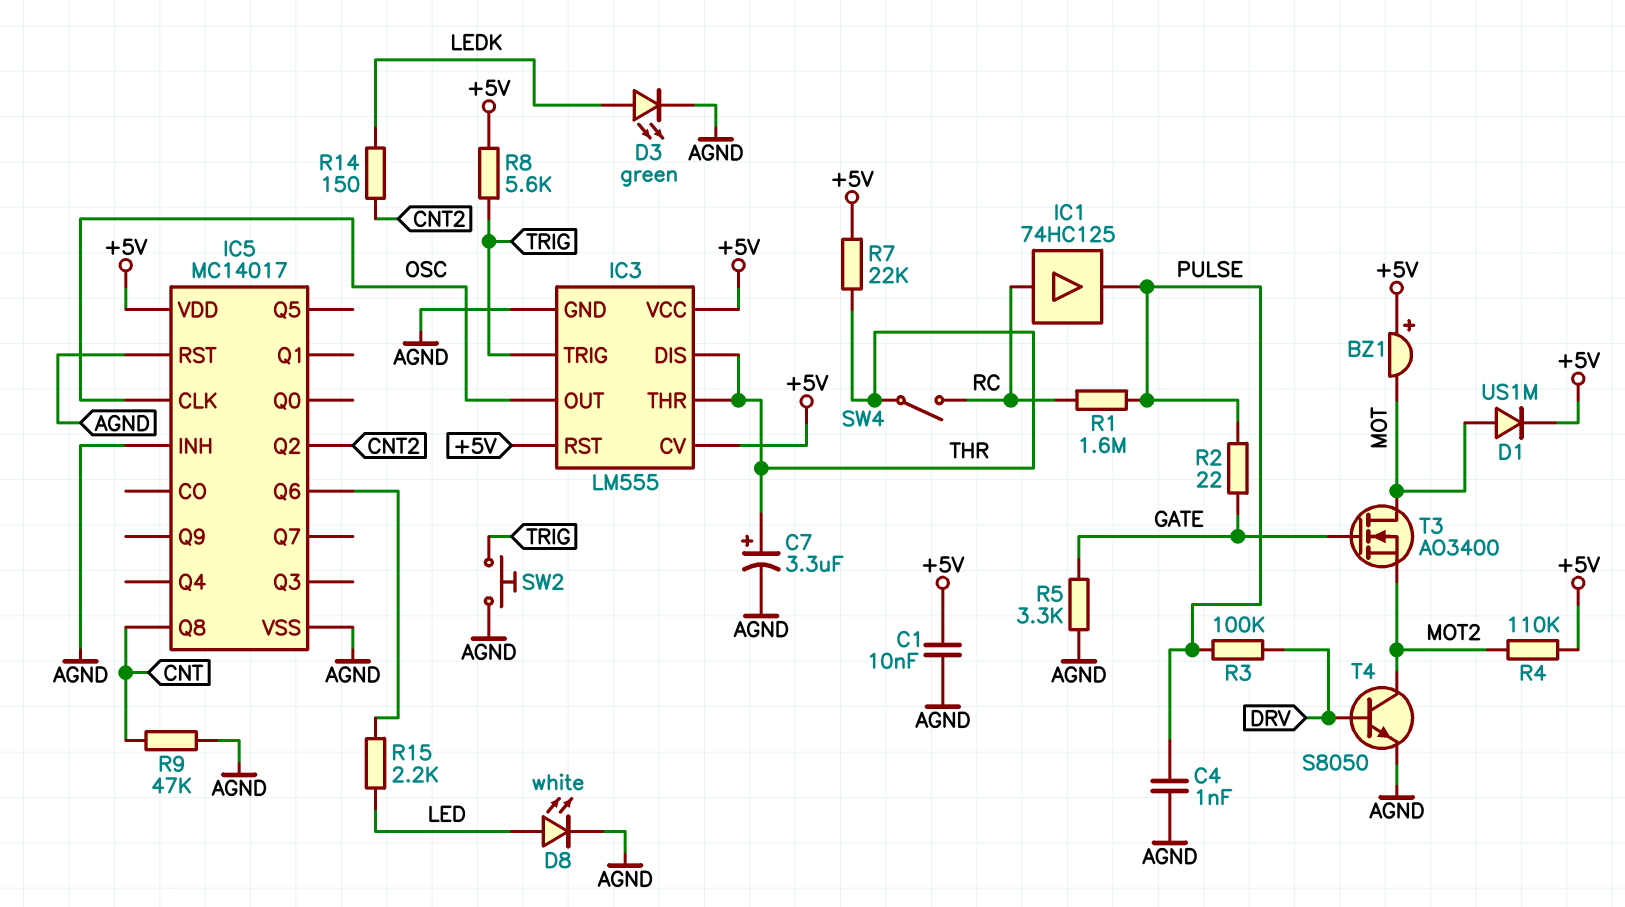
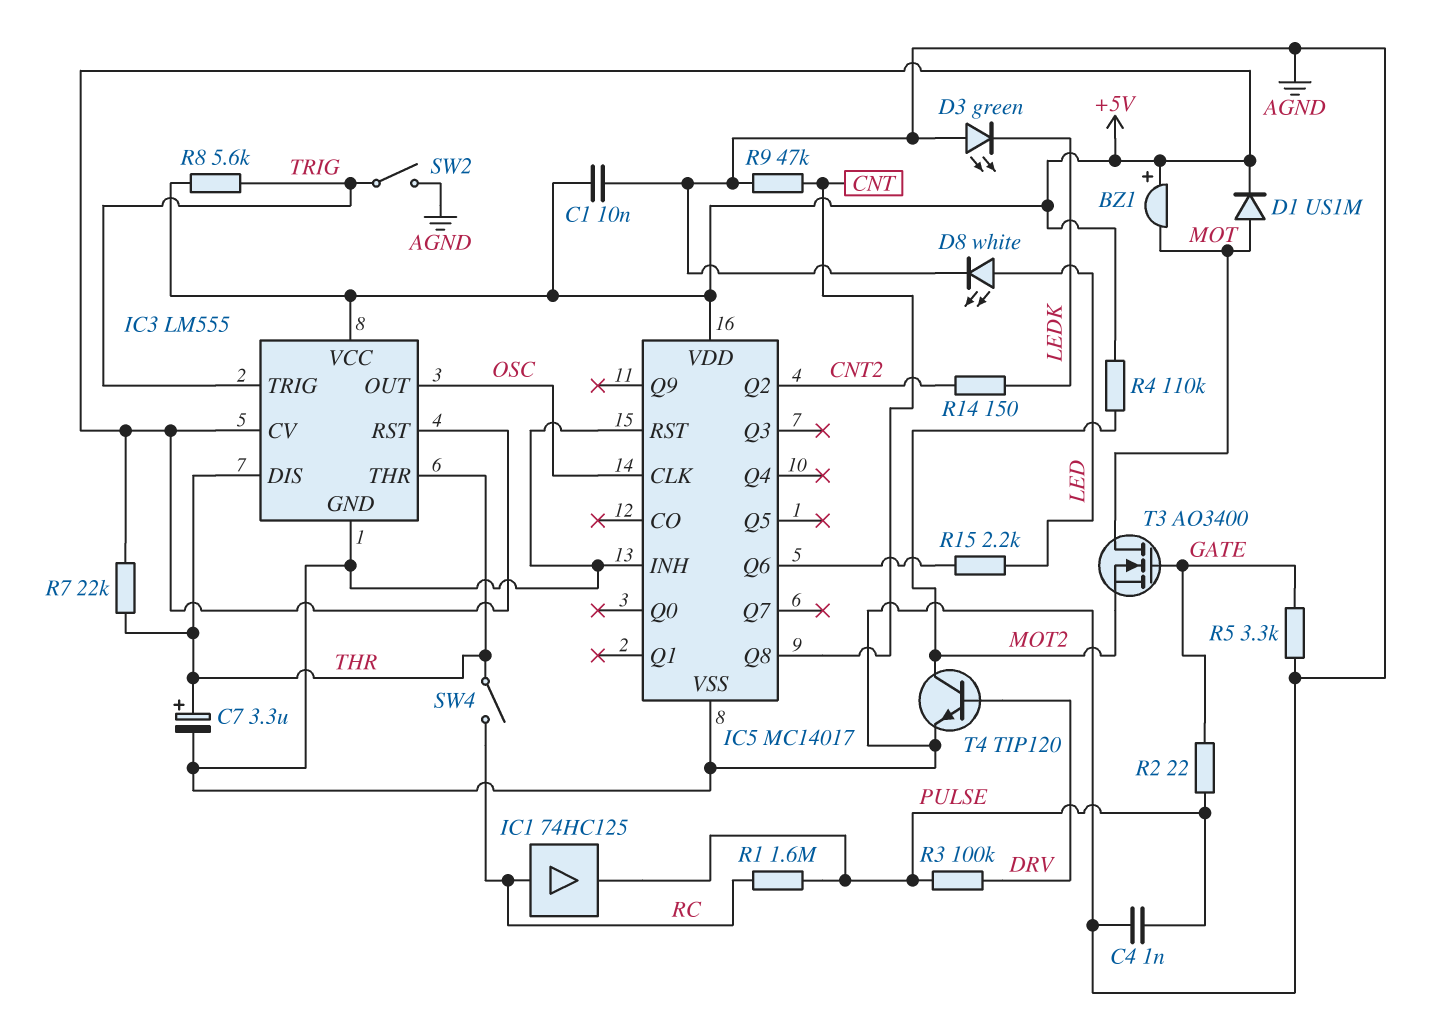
D3: LED green (A LEDK, K AGND) -> LED green (A AGND, K LEDK)
SW2: button (AGND, TRIG) -> switch (AGND, TRIG)
T4: NPN S8050 (B DRV, C MOT2, E AGND) -> NPN TIP120 (B DRV, C MOT2, E AGND)

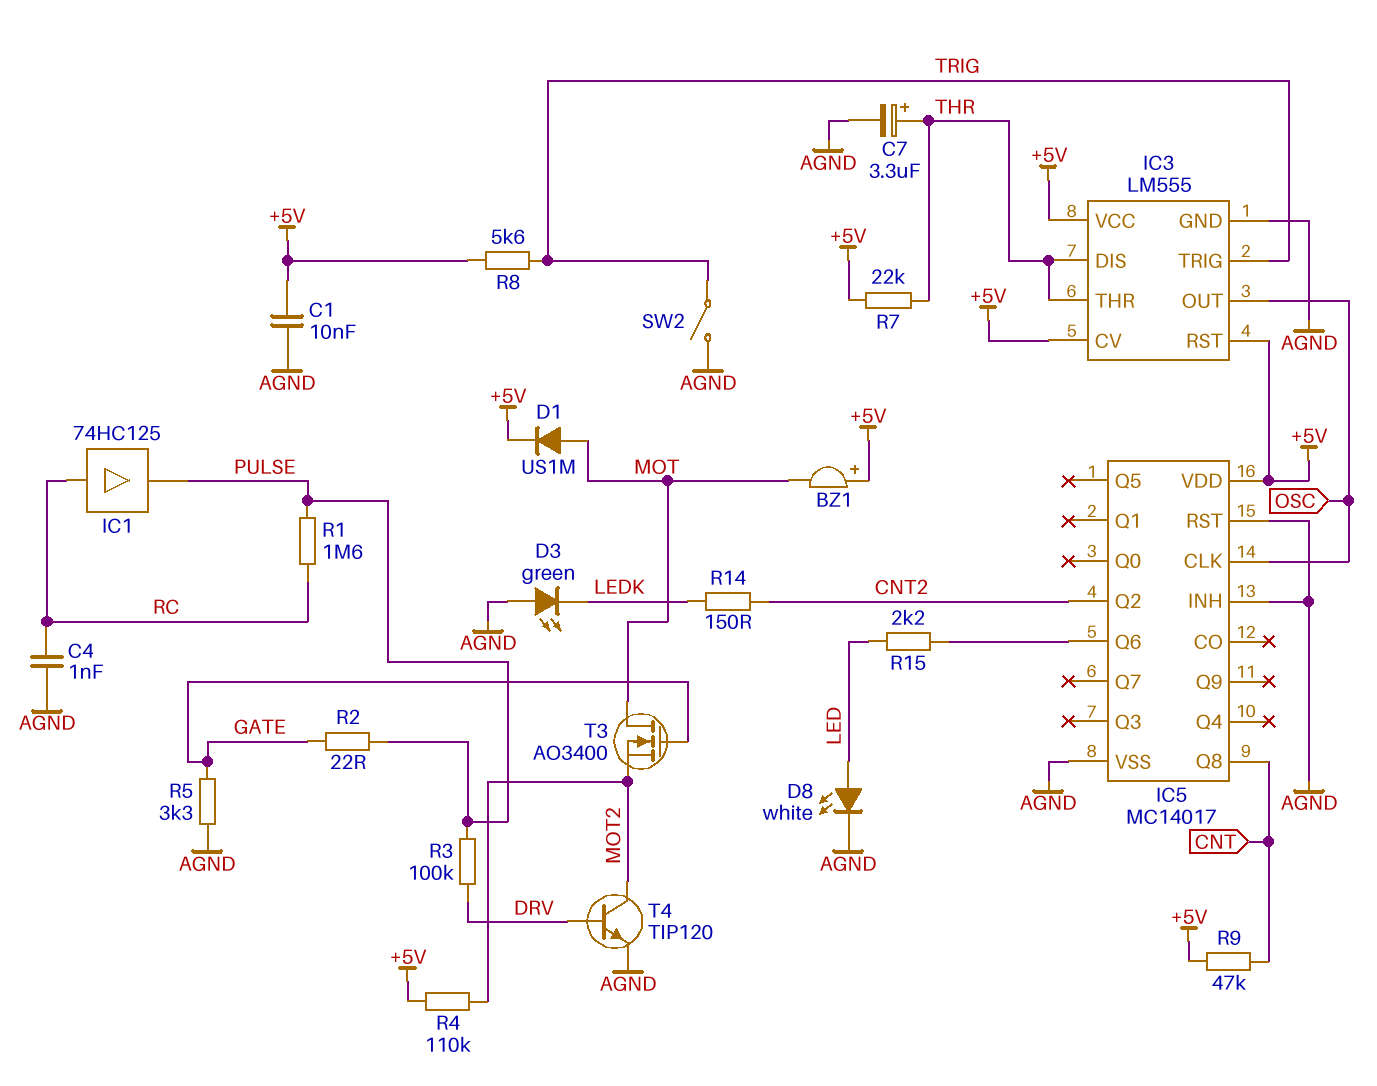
C4: 1nF (AGND, PULSE) -> 1nF (AGND, RC)
R9: 47k (AGND, CNT) -> 47k (+5V, CNT)
SW4: switch (RC, THR) -> none

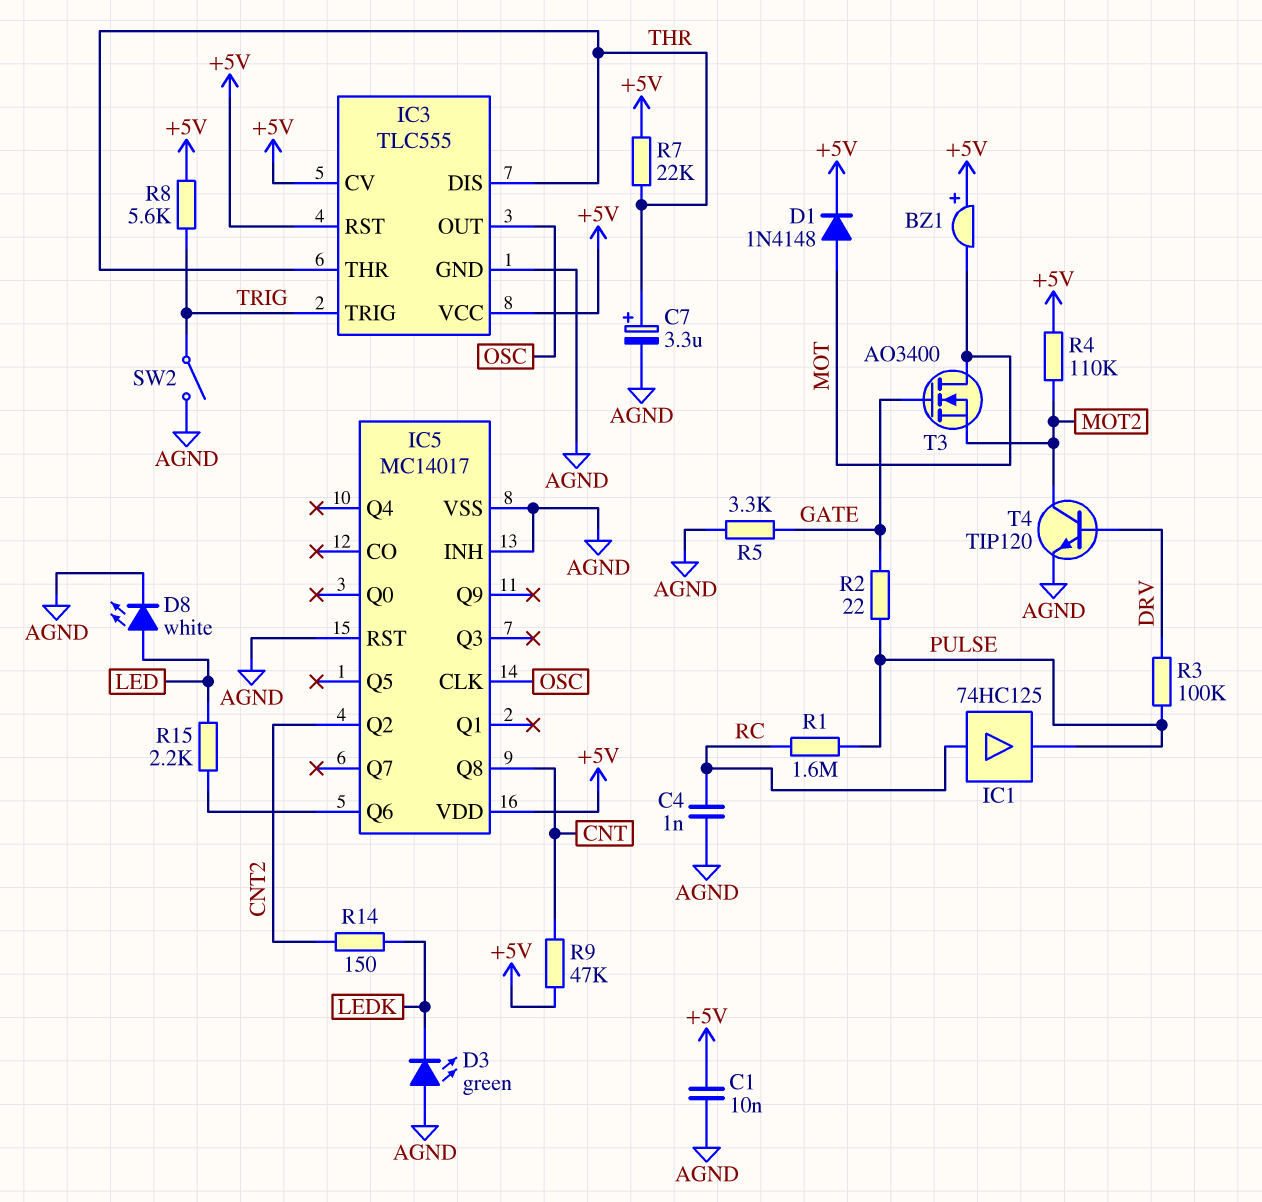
D1: diode US1M (A MOT, K +5V) -> diode 1N4148 (A MOT, K +5V)
IC3: LM555 -> TLC555

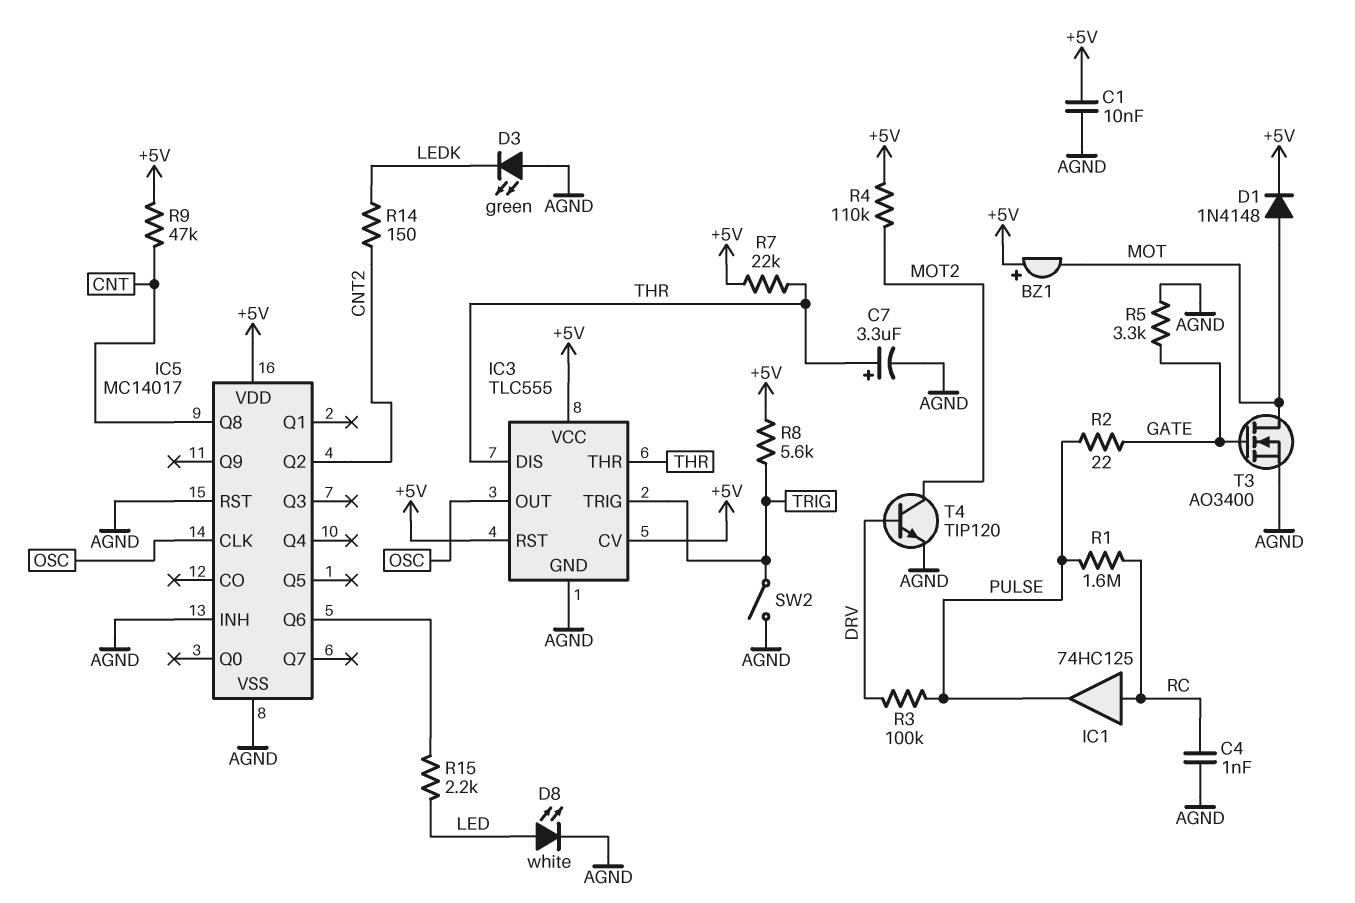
T3: NMOS AO3400 (G GATE, D MOT, S MOT2) -> NMOS AO3400 (G GATE, D MOT, S AGND)

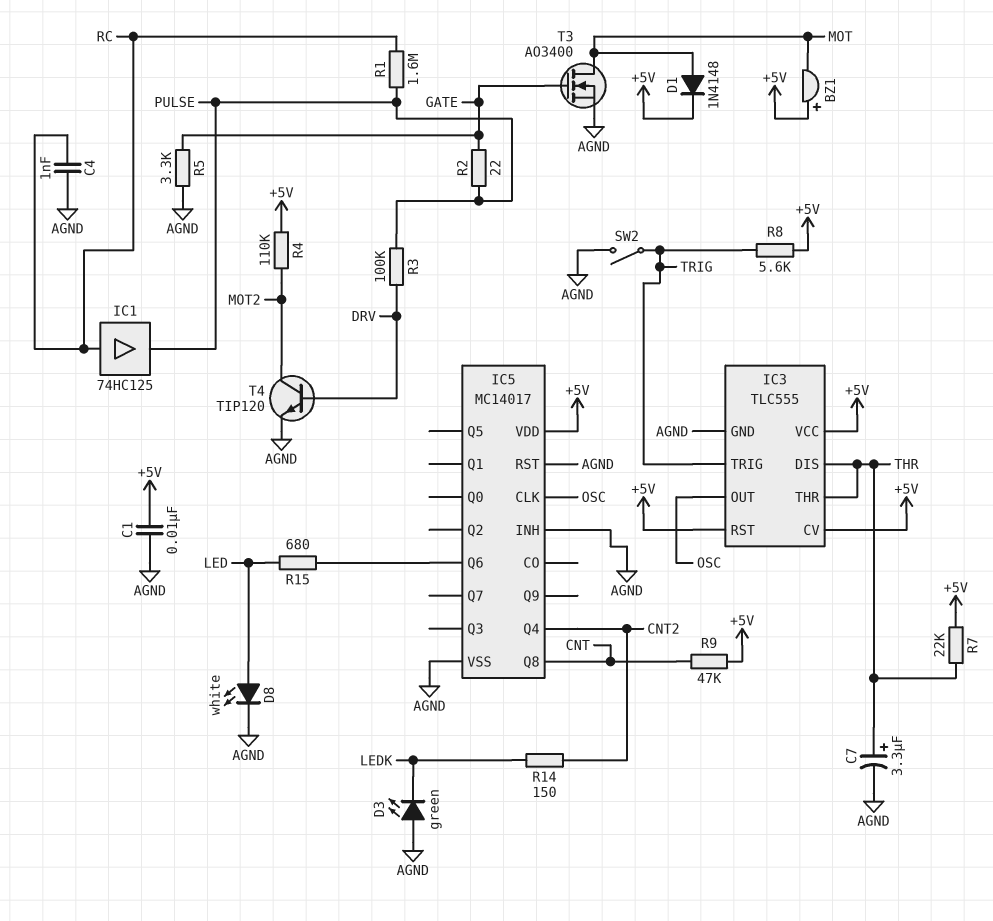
IC5 pin Q2: CNT2 -> none
IC5 pin Q4: none -> CNT2
R15: 2.2k (IC5/Q6, LED) -> 680 (IC5/Q6, LED)

